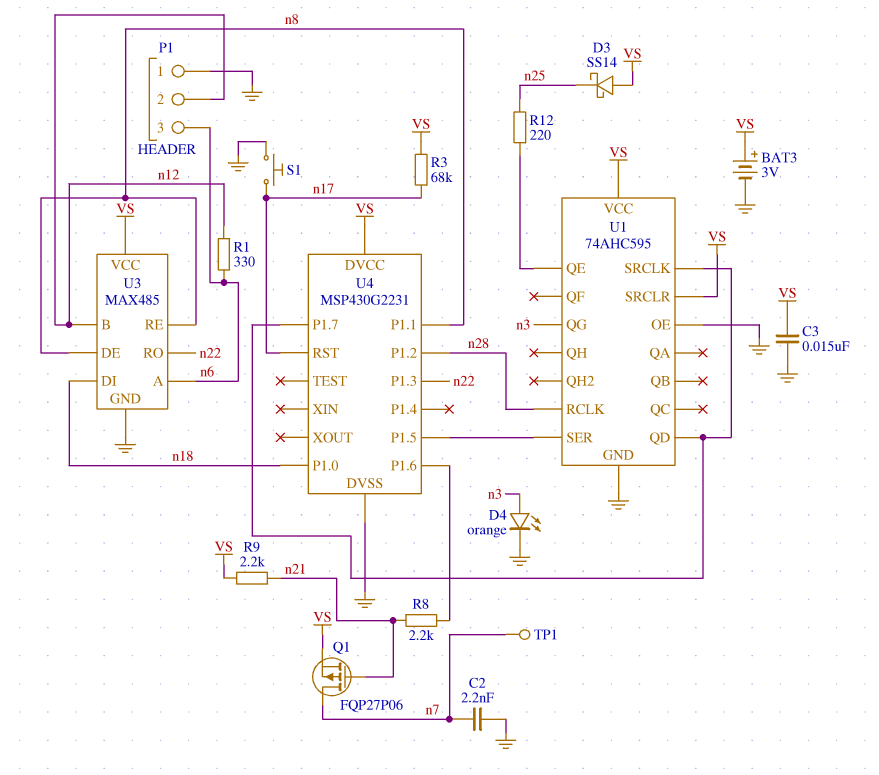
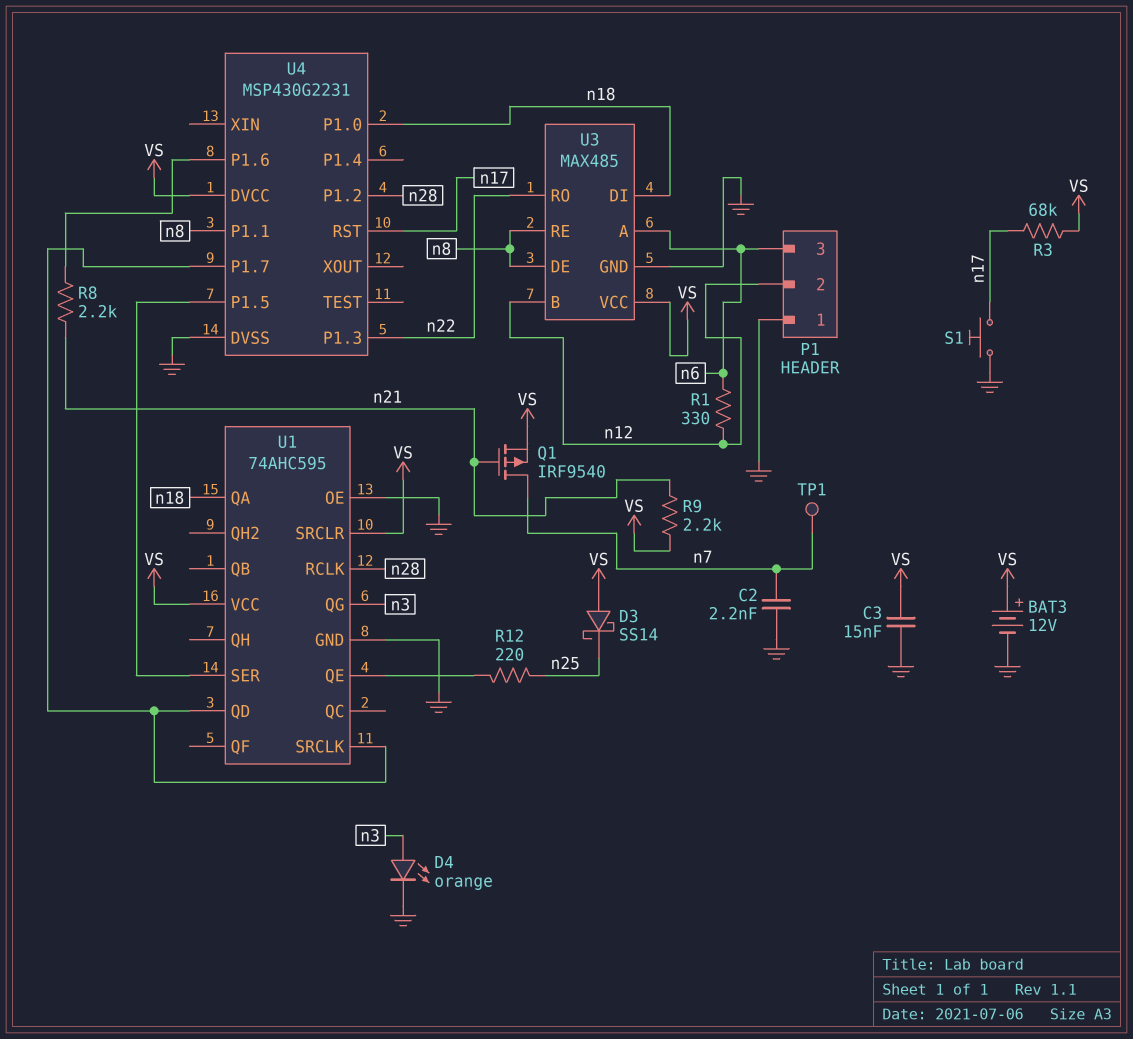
BAT3: 3V (plus VS, minus GND) -> 12V (plus VS, minus GND)
Q1: PMOS FQP27P06 (G n21, D n7, S VS) -> PMOS IRF9540 (G n21, D n7, S VS)
U1 pin QA: none -> n18

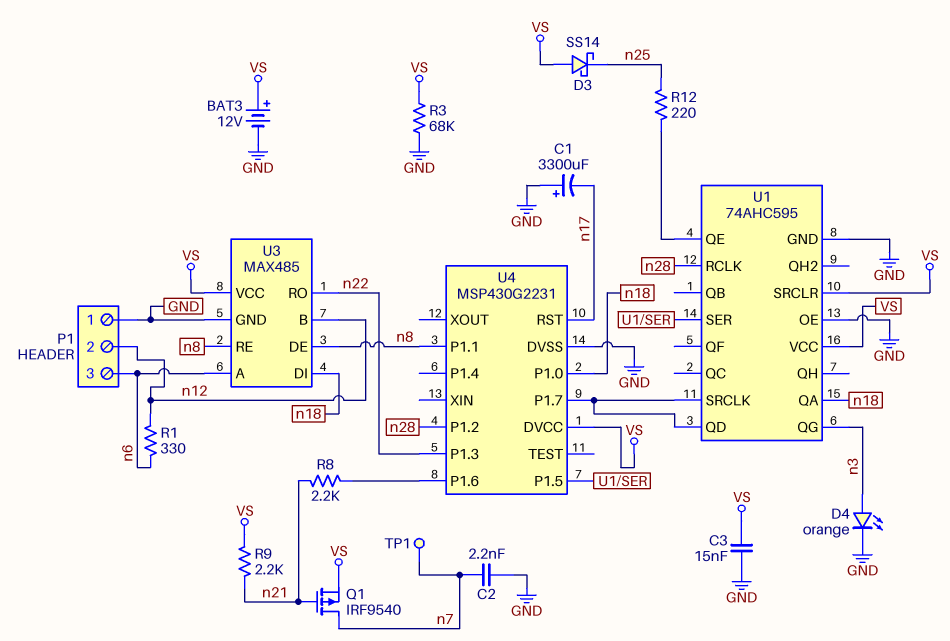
C1: none -> 3300uF (plus GND, minus n17)
R3: 68k (VS, n17) -> 68k (GND, VS)
S1: button (GND, n17) -> none

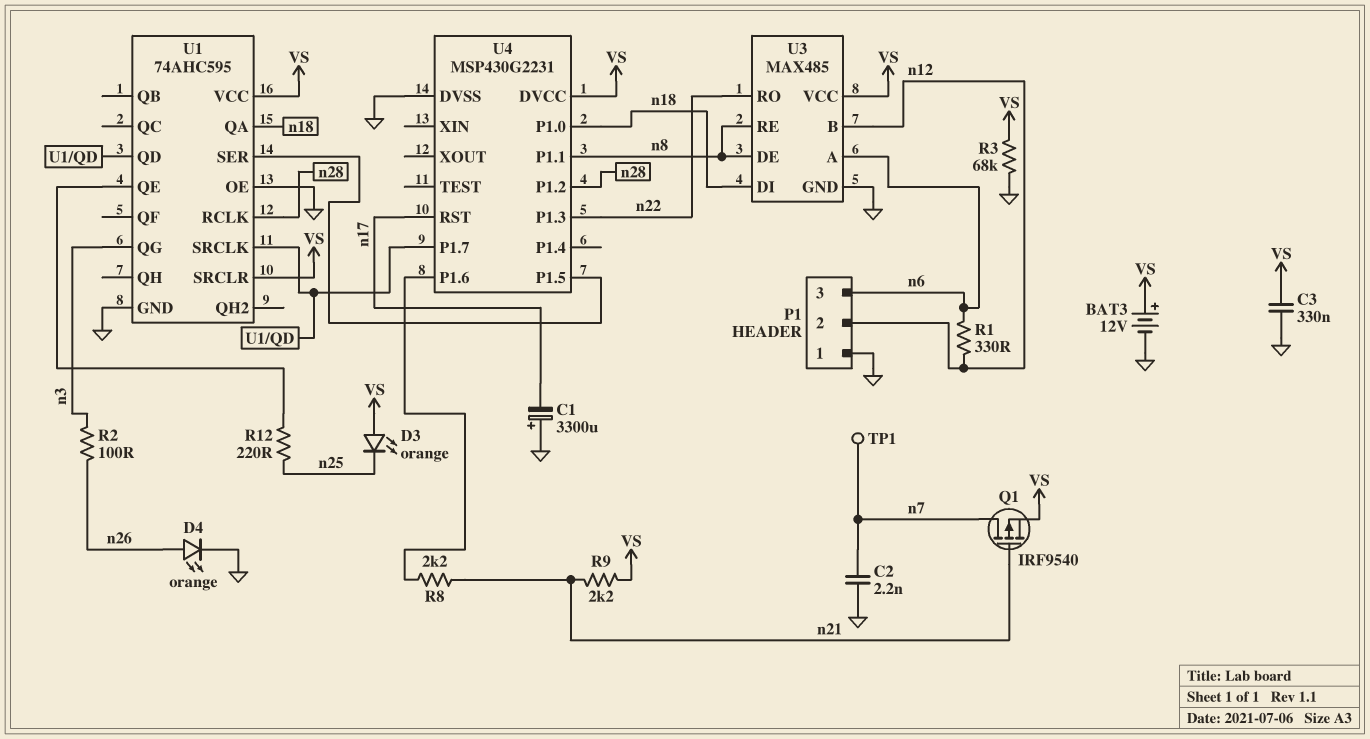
C3: 15nF (GND, VS) -> 330nF (GND, VS)
D3: schottky SS14 (A VS, K n25) -> LED orange (A VS, K n25)
D4: LED orange (A n3, K GND) -> LED orange (A n26, K GND)
R2: none -> 100 (n3, n26)

